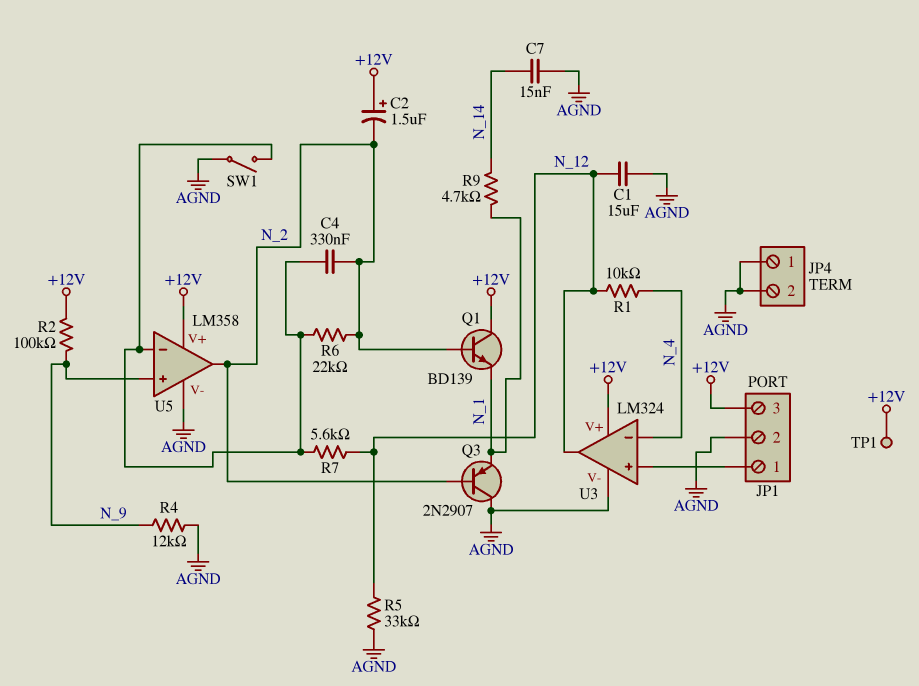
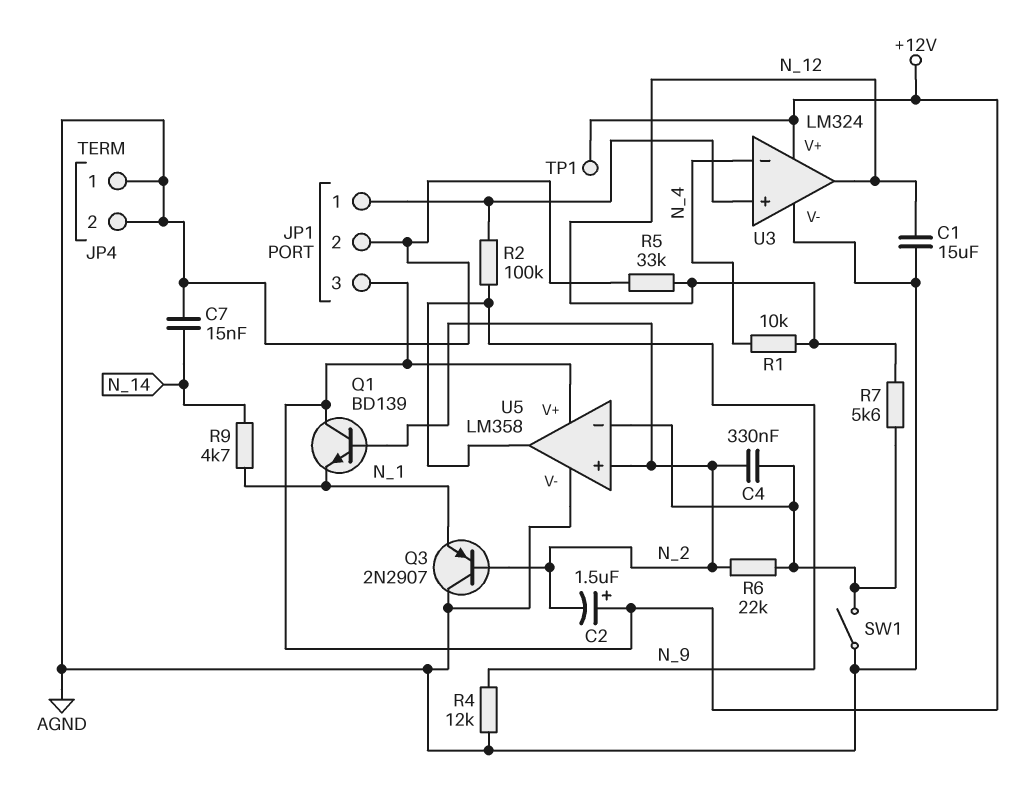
R2: 100k (+12V, N_9) -> 100k (JP1/1, N_9)
U5 pin in+: N_9 -> N_2
U5 pin out: N_2 -> N_9

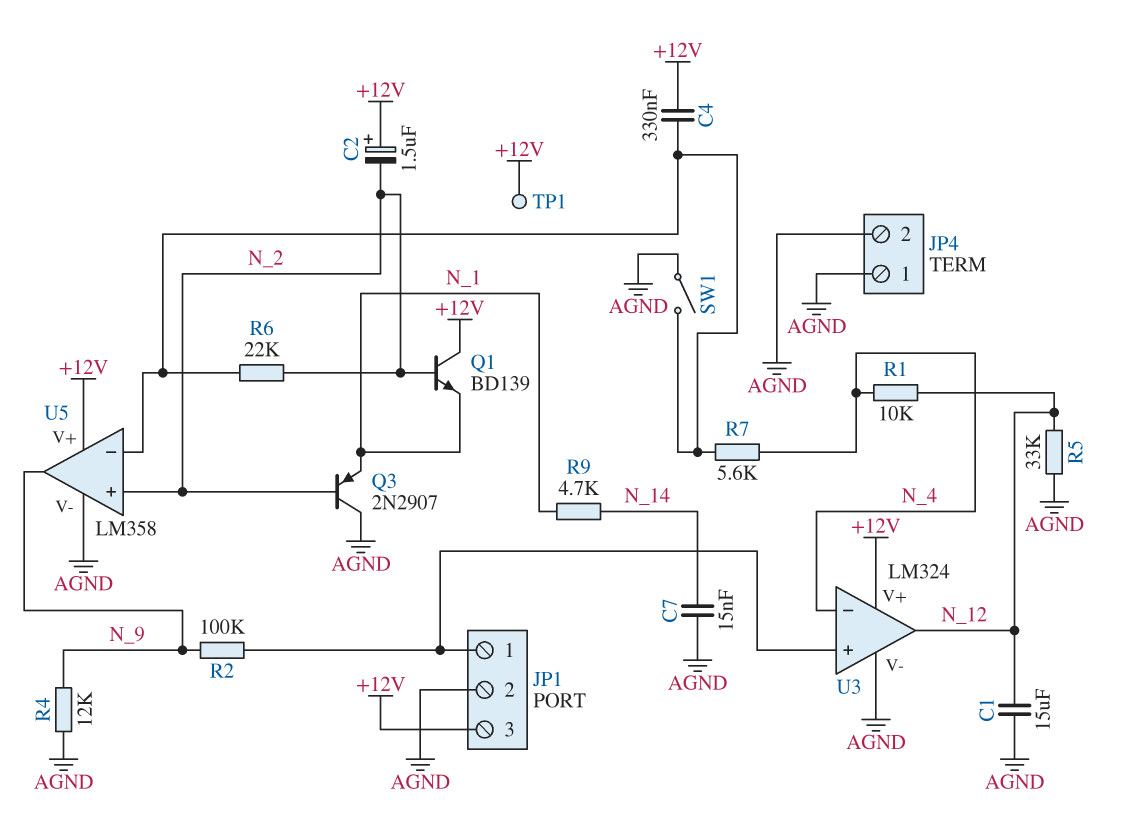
C4: 330nF (N_2, U5/in-) -> 330nF (+12V, U5/in-)
R7: 5.6k (N_12, U5/in-) -> 5.6k (N_4, U5/in-)

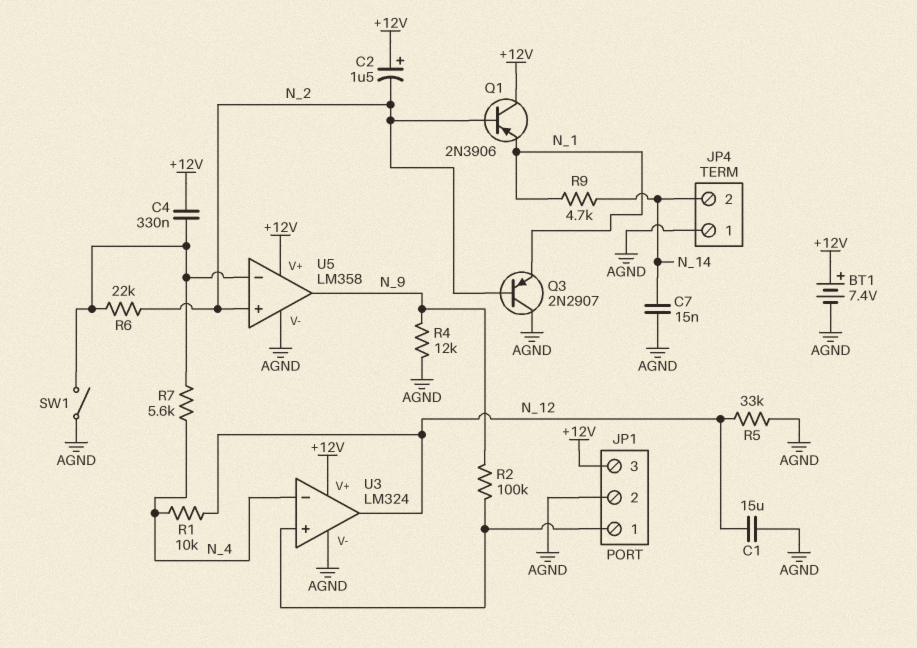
BT1: none -> 7.4V (plus +12V, minus AGND)
JP4 pin 2: AGND -> N_14
Q1: NPN BD139 (B N_2, C +12V, E N_1) -> PNP 2N3906 (B N_2, C +12V, E N_1)
TP1: test point (+12V) -> none

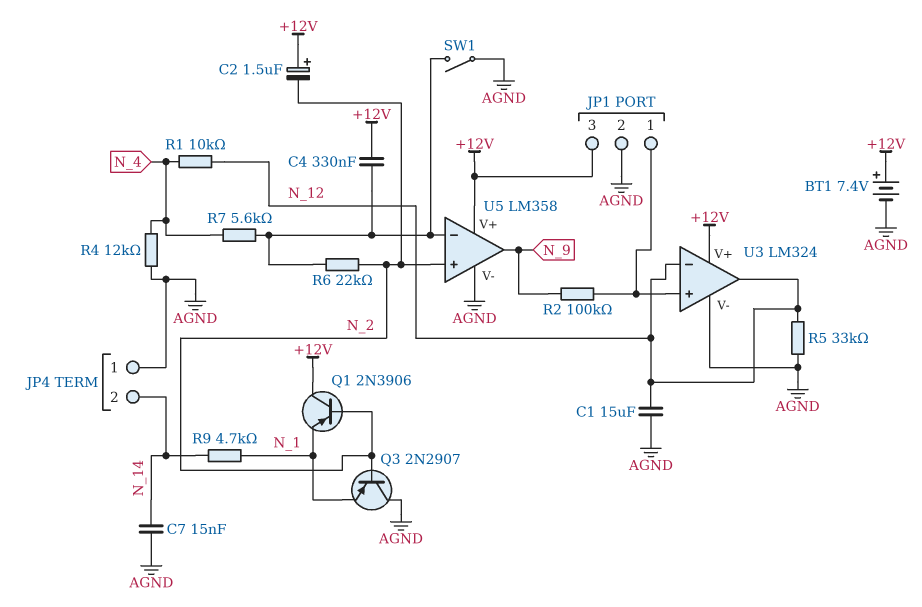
R4: 12k (AGND, N_9) -> 12k (AGND, N_4)
U3 pin in-: N_4 -> N_12

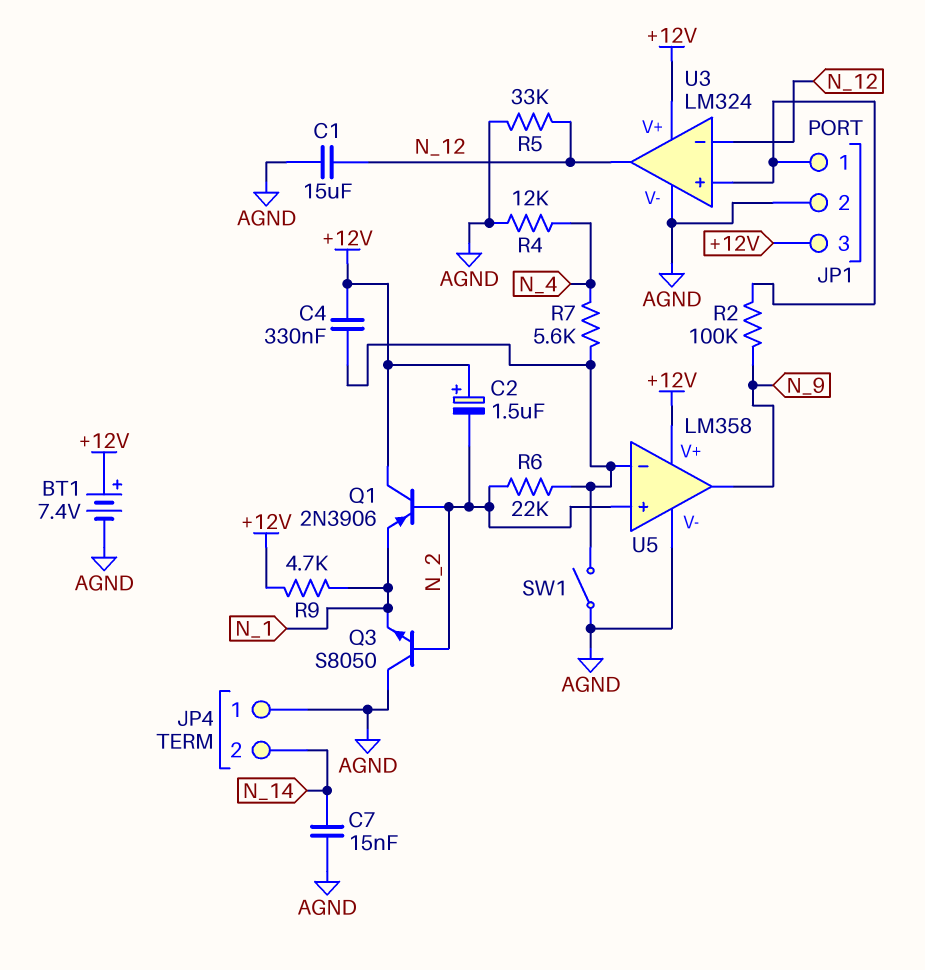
Q3: PNP 2N2907 (B N_2, C AGND, E N_1) -> NPN S8050 (B N_2, C AGND, E N_1)
R1: 10k (N_4, N_12) -> none
R9: 4.7k (N_1, N_14) -> 4.7k (+12V, N_1)

